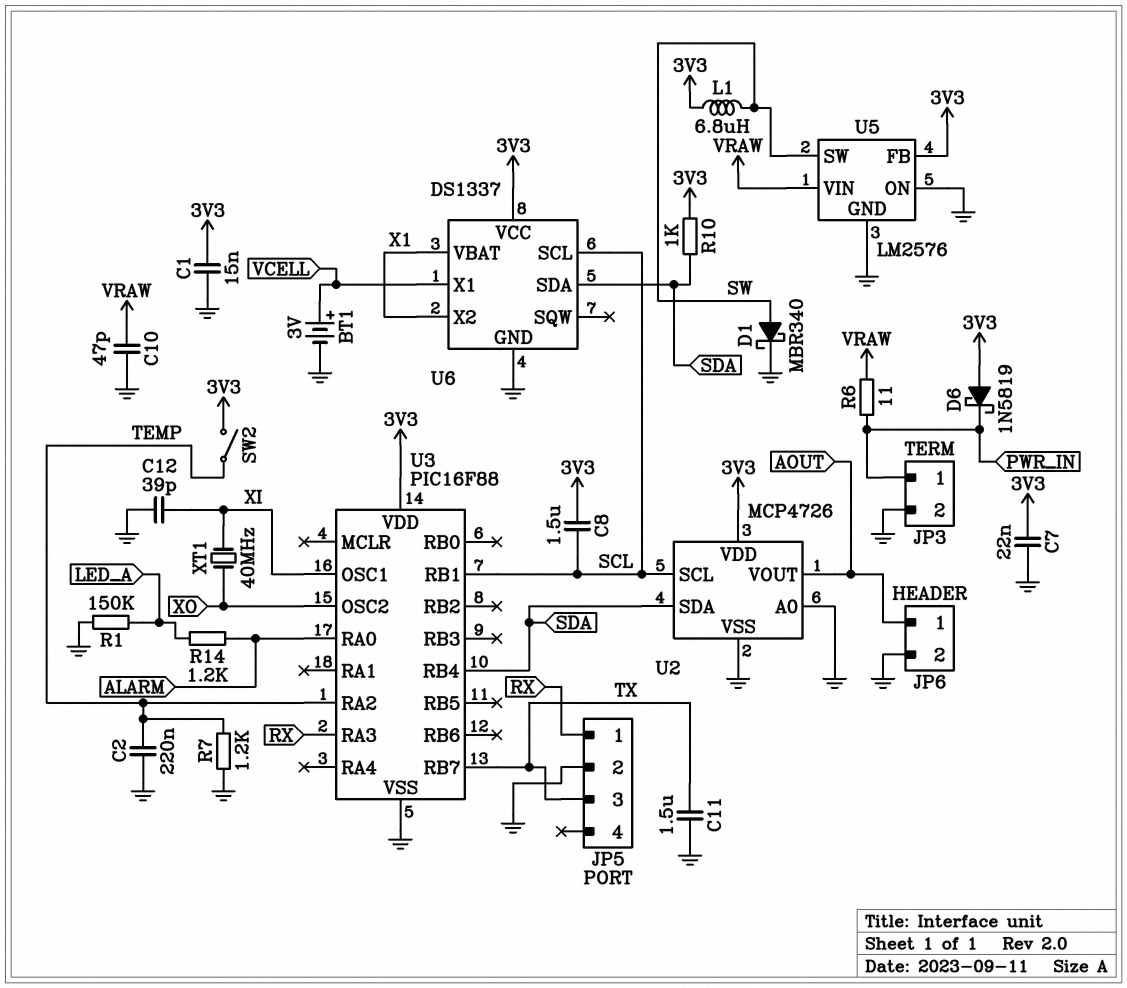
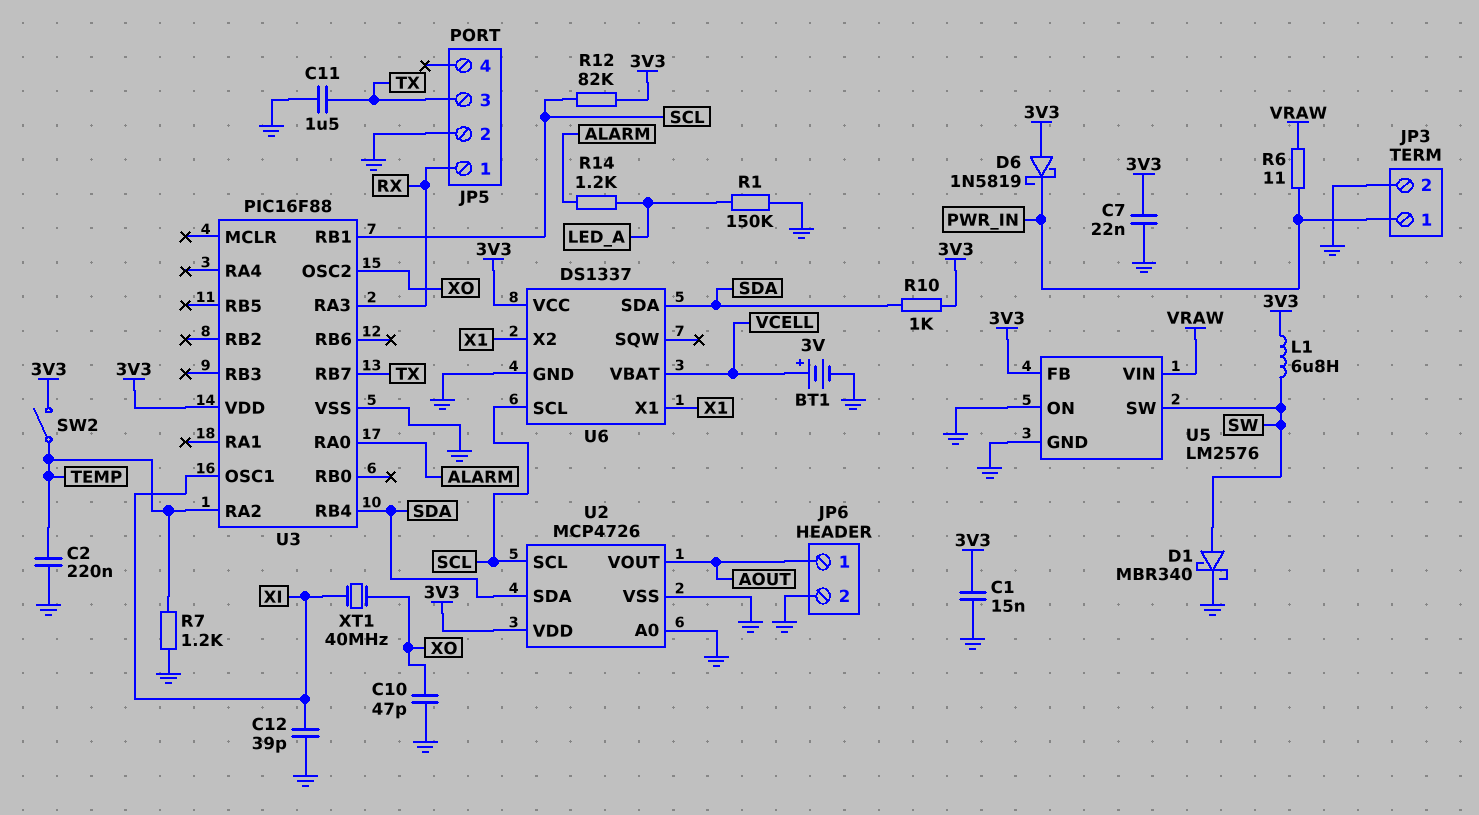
C8: 1.5uF (3V3, SCL) -> none
C10: 47pF (GND, VRAW) -> 47pF (GND, XO)
R12: none -> 82k (3V3, SCL)
U6 pin VBAT: X1 -> VCELL
U6 pin X1: VCELL -> X1

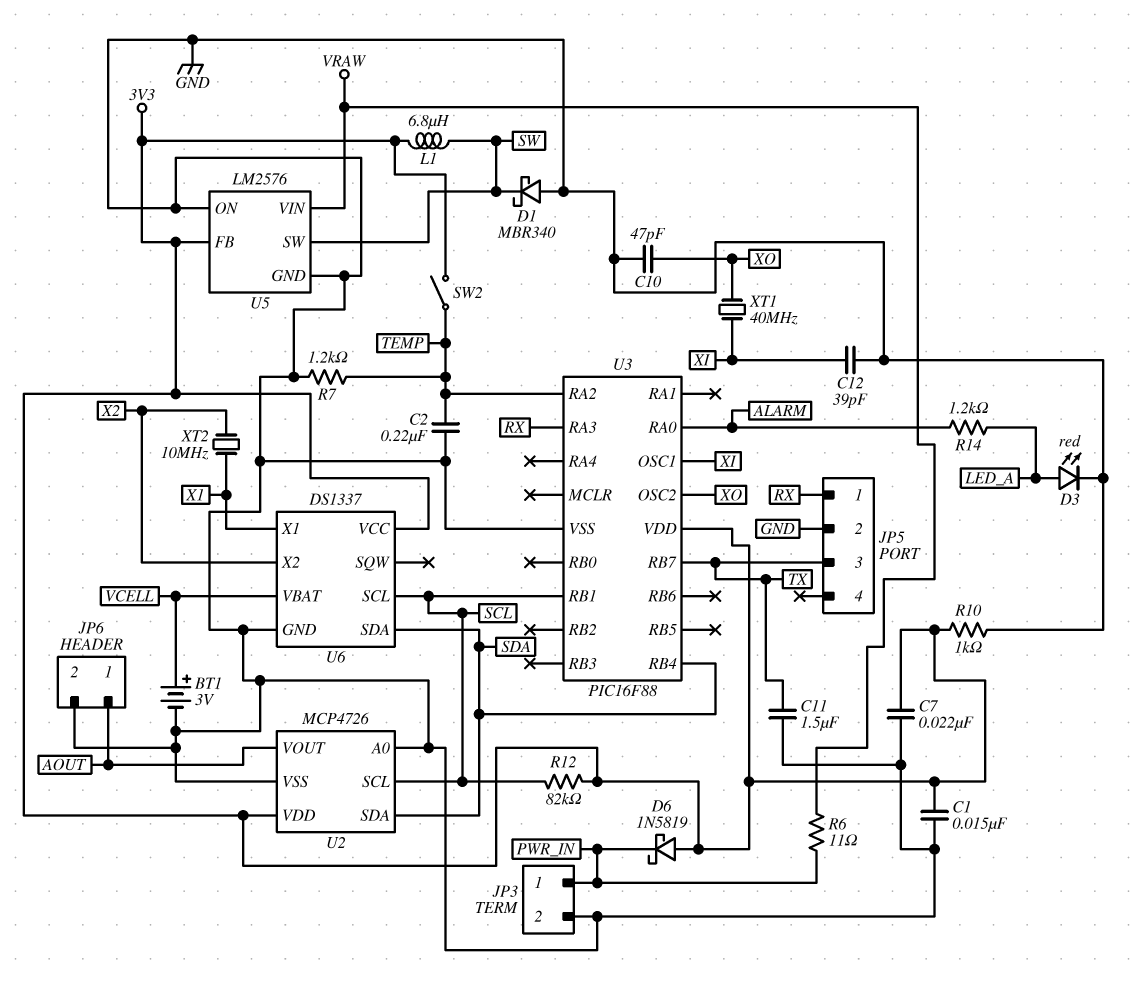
D1: schottky MBR340 (A SW, K GND) -> schottky MBR340 (A GND, K SW)
D3: none -> LED red (A LED_A, K GND)
R1: 150k (GND, LED_A) -> none
R10: 1k (3V3, SDA) -> 1k (3V3, GND)
U6 pin X2: X1 -> X2
XT2: none -> 10MHz (X1, X2)

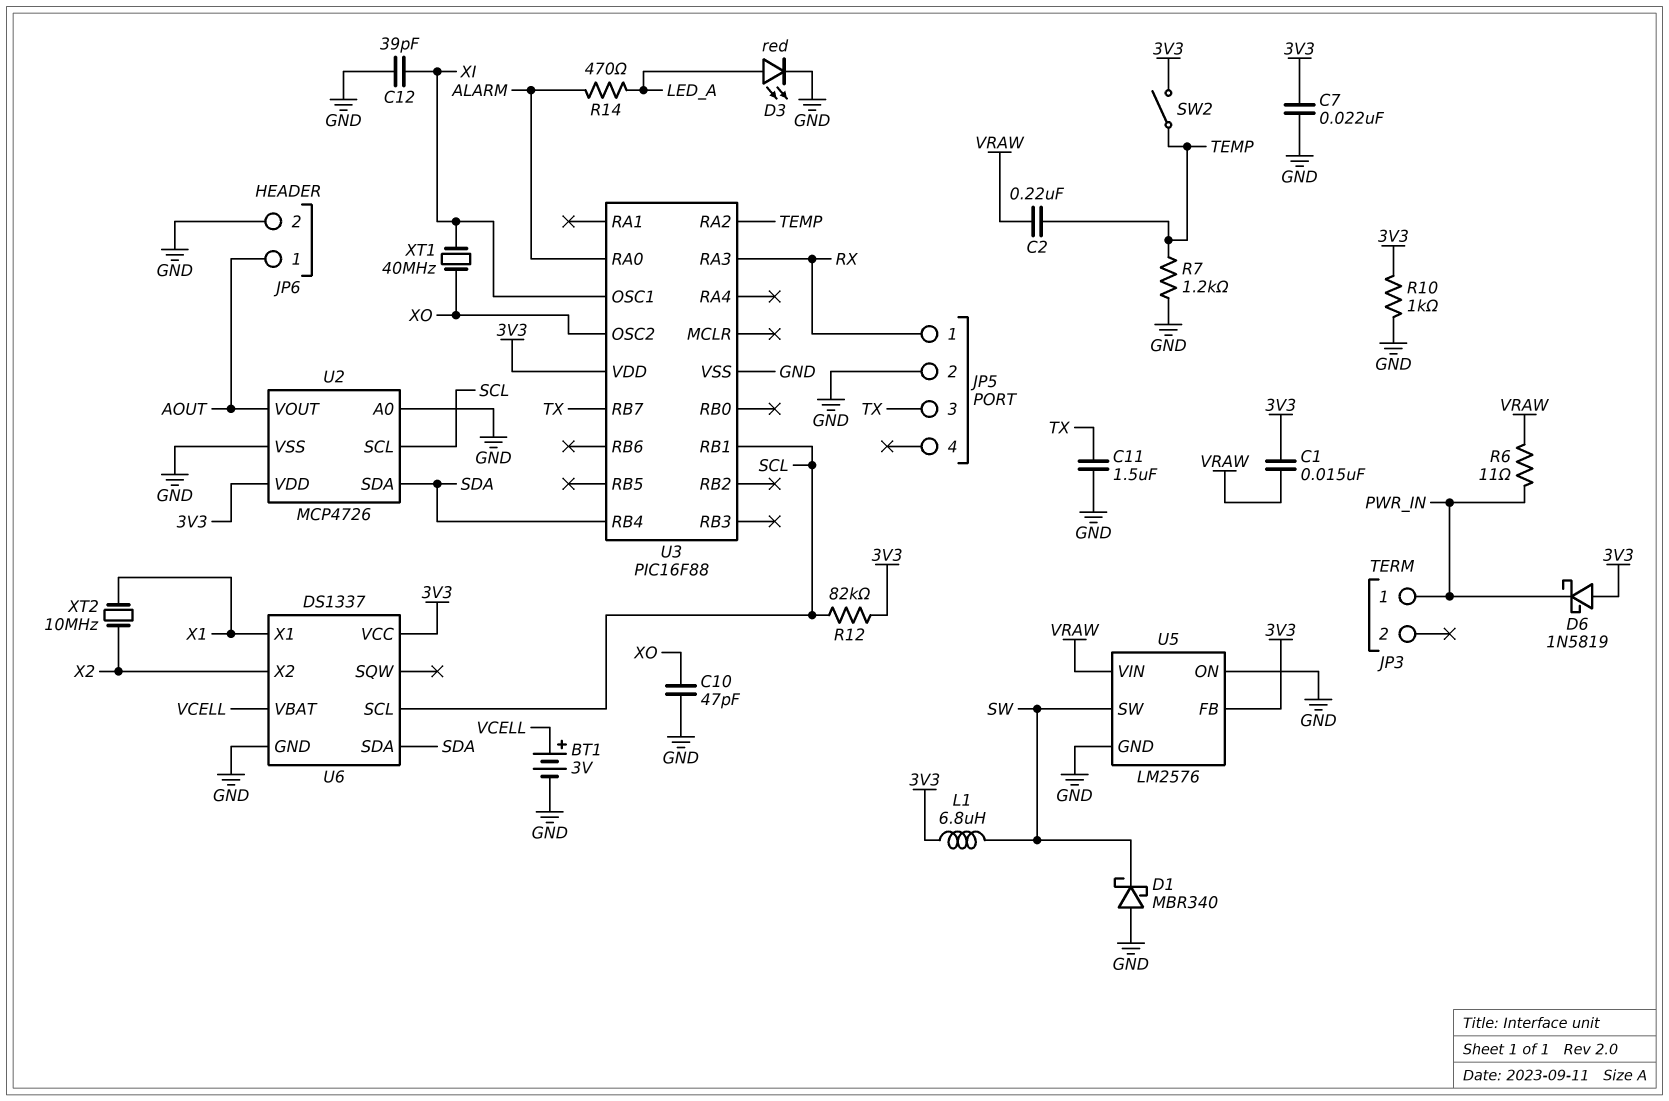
C1: 15nF (3V3, GND) -> 15nF (3V3, VRAW)
C2: 220nF (GND, TEMP) -> 220nF (TEMP, VRAW)
JP3 pin 2: GND -> none
R14: 1.2k (ALARM, LED_A) -> 470 (ALARM, LED_A)

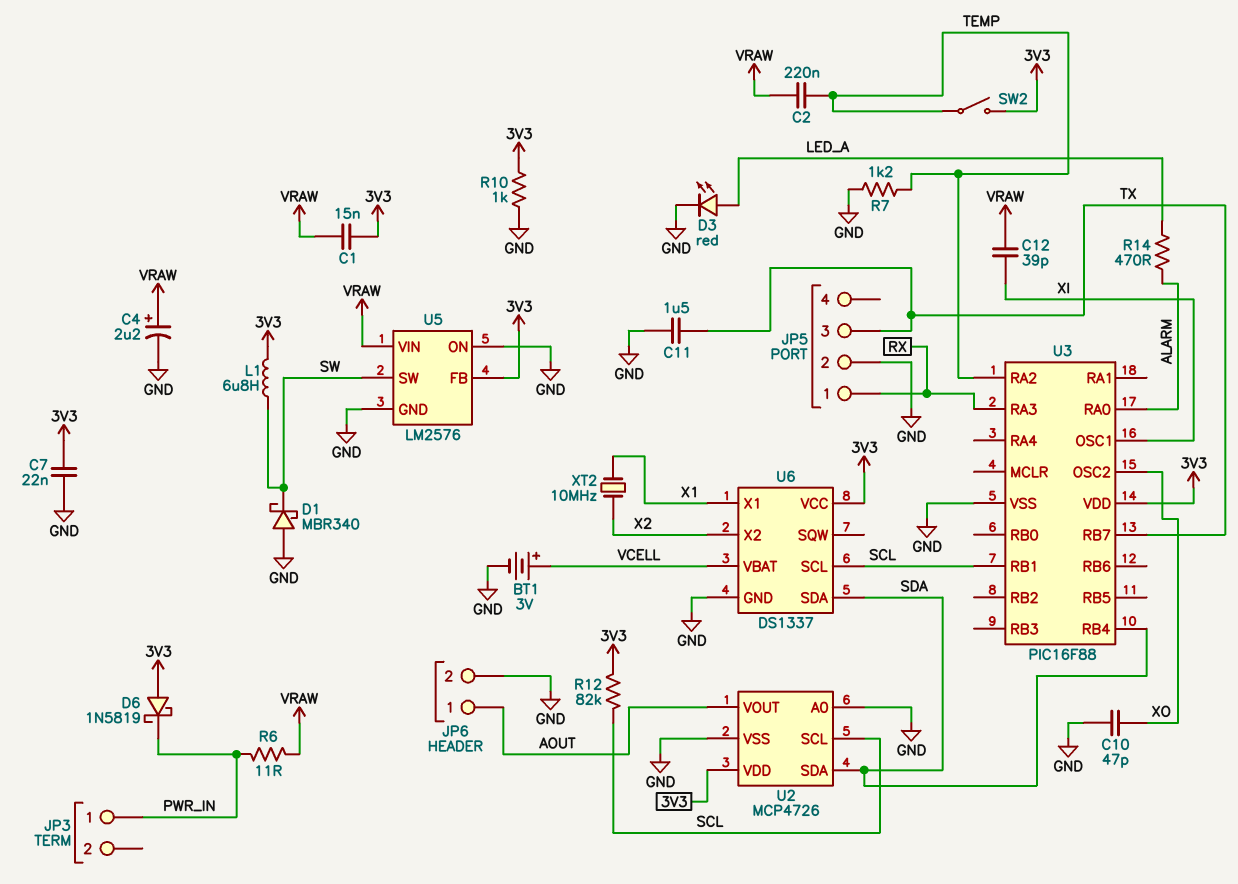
C4: none -> 2.2uF (plus VRAW, minus GND)
C12: 39pF (GND, XI) -> 39pF (VRAW, XI)
XT1: 40MHz (XI, XO) -> none

